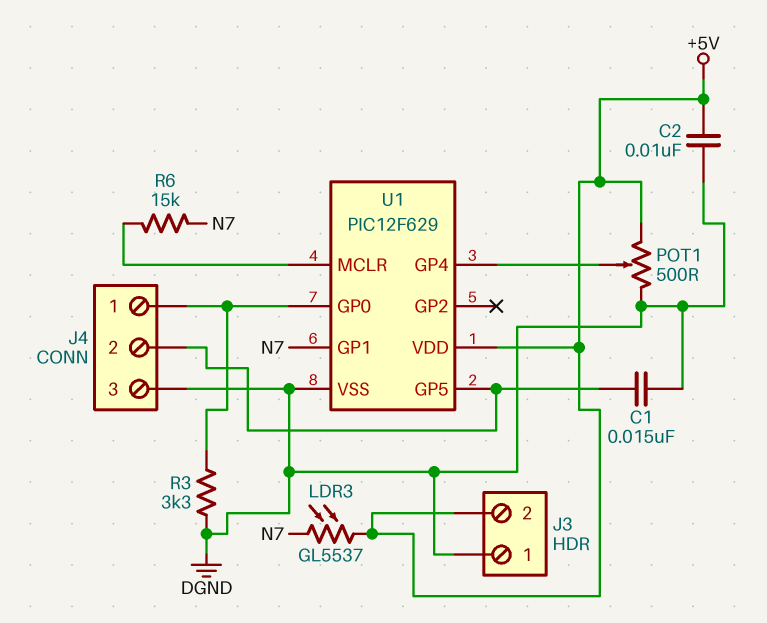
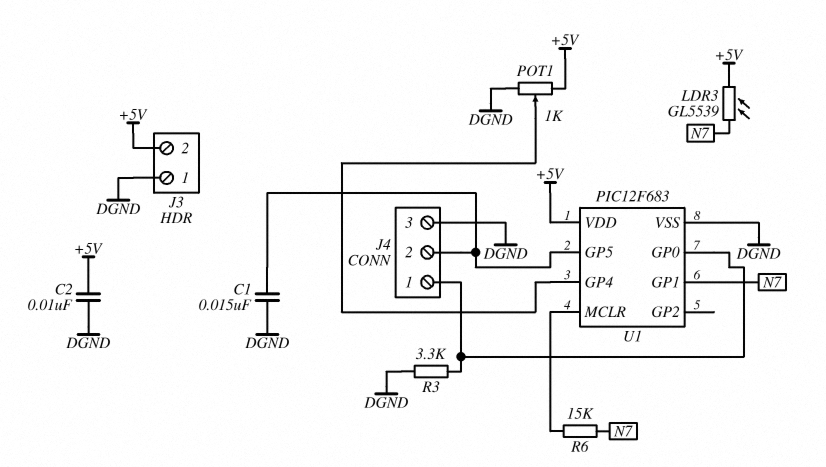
LDR3: GL5537 (+5V, N7) -> GL5539 (+5V, N7)
POT1: 500 (+5V, DGND, wiper U1/GP4) -> 1k (+5V, DGND, wiper U1/GP4)
U1: PIC12F629 -> PIC12F683

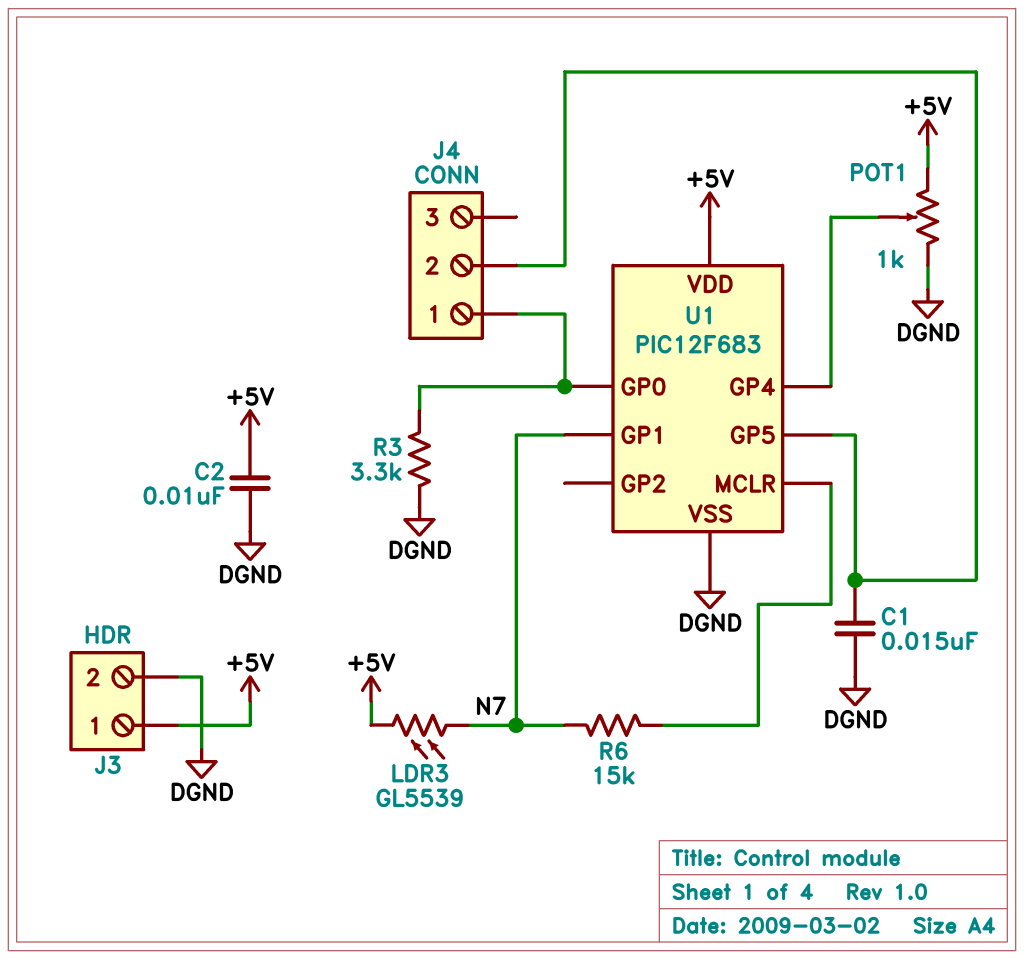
J3 pin 1: DGND -> +5V
J3 pin 2: +5V -> DGND
J4 pin 3: DGND -> none

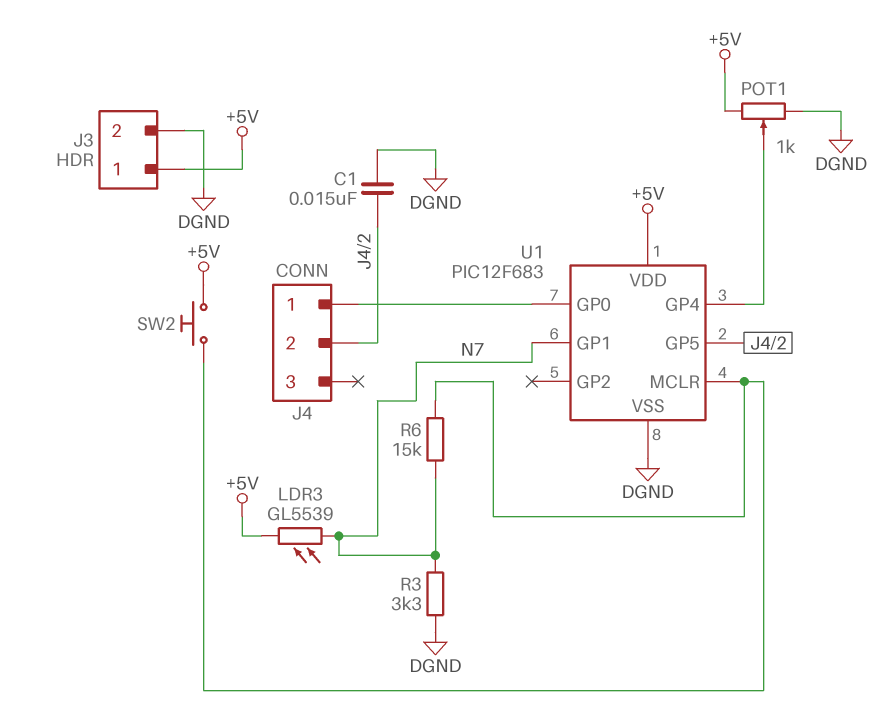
C2: 10nF (+5V, DGND) -> none
R3: 3.3k (DGND, J4/1) -> 3.3k (DGND, N7)
SW2: none -> button (+5V, U1/MCLR)

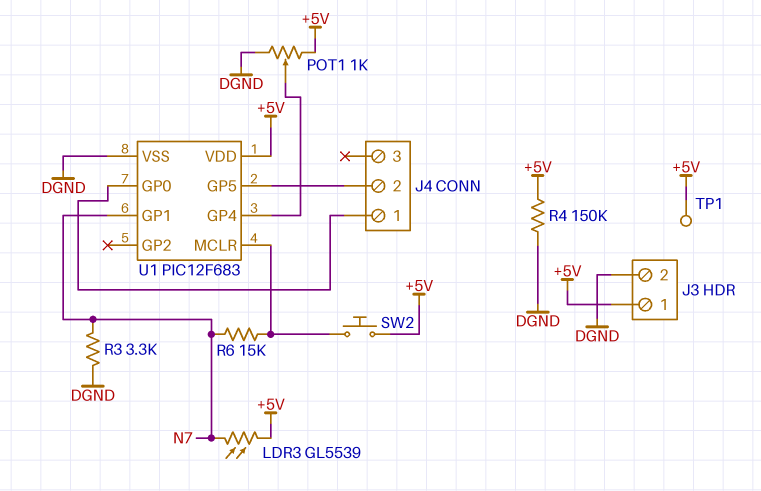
C1: 15nF (DGND, J4/2) -> none
R4: none -> 150k (+5V, DGND)
TP1: none -> test point (+5V)

